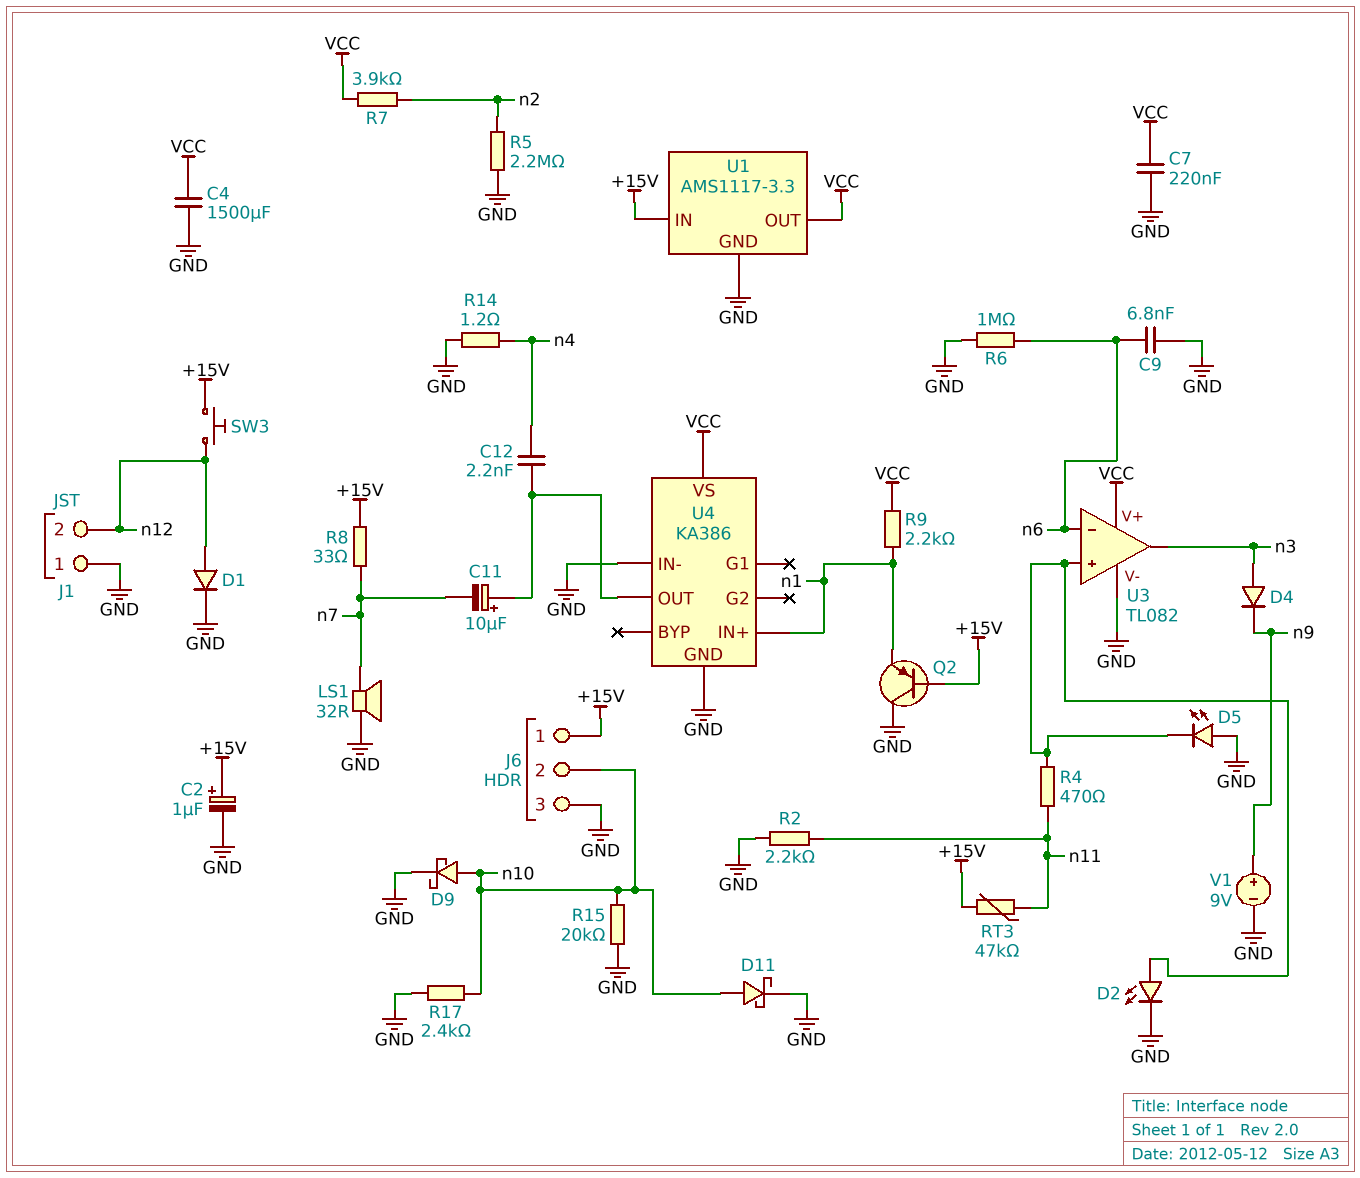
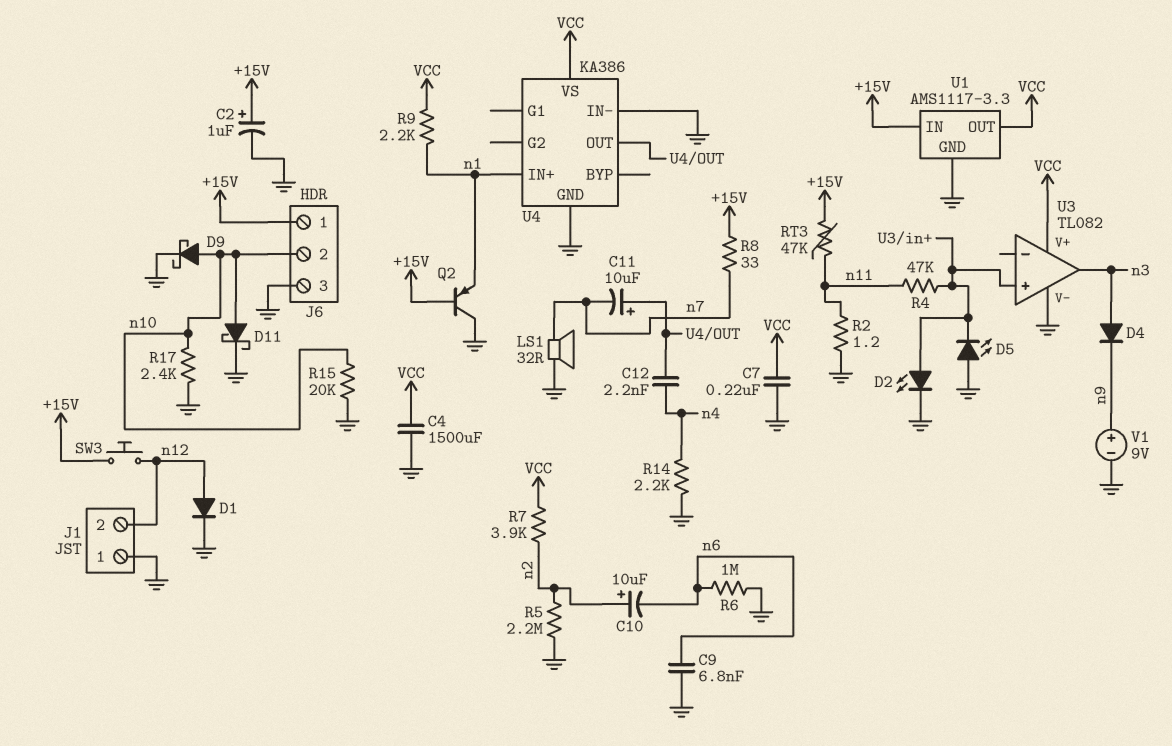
C10: none -> 10uF (plus n2, minus n6)
R2: 2.2k (GND, n11) -> 1.2 (GND, n11)
R4: 470 (U3/in+, n11) -> 47k (U3/in+, n11)
R14: 1.2 (GND, n4) -> 2.2k (GND, n4)
U3 pin in-: n6 -> none

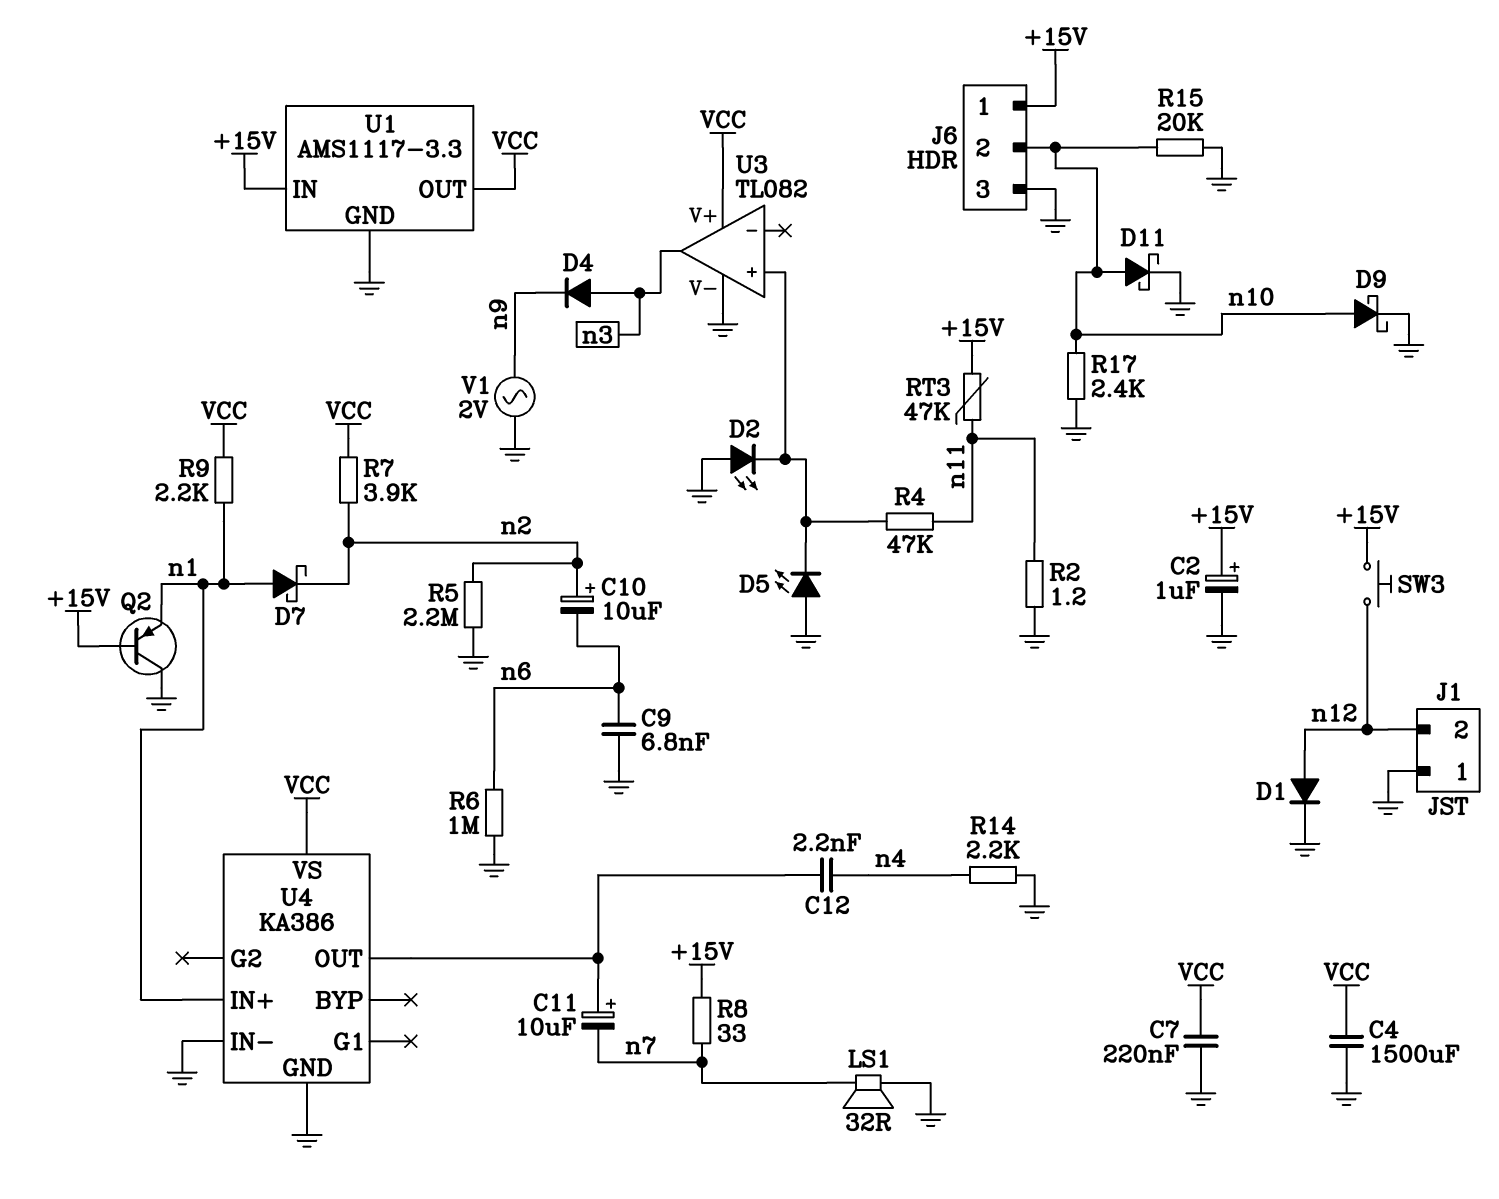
D2: LED (A U3/in+, K GND) -> LED (A GND, K U3/in+)
D7: none -> schottky (A n1, K n2)
V1: 9V (plus n9, minus GND) -> AC 2V (GND, n9)

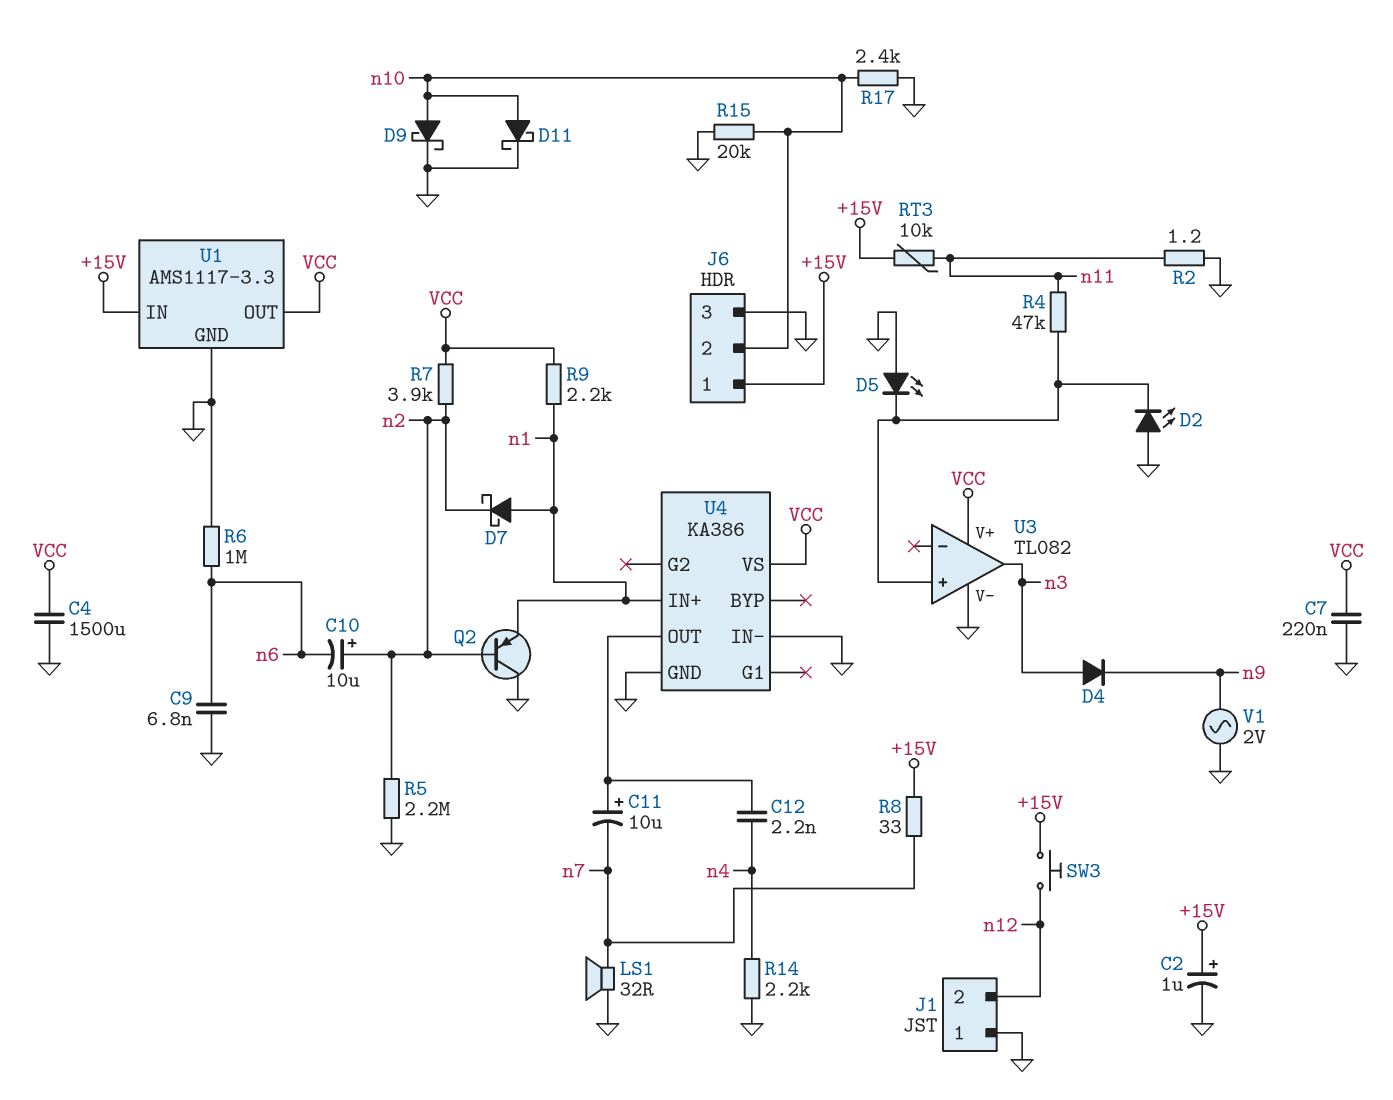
D1: diode (A n12, K GND) -> none
Q2: PNP (B +15V, C GND, E n1) -> PNP (B n2, C GND, E n1)
RT3: 47k (+15V, n11) -> 10k (+15V, n11)

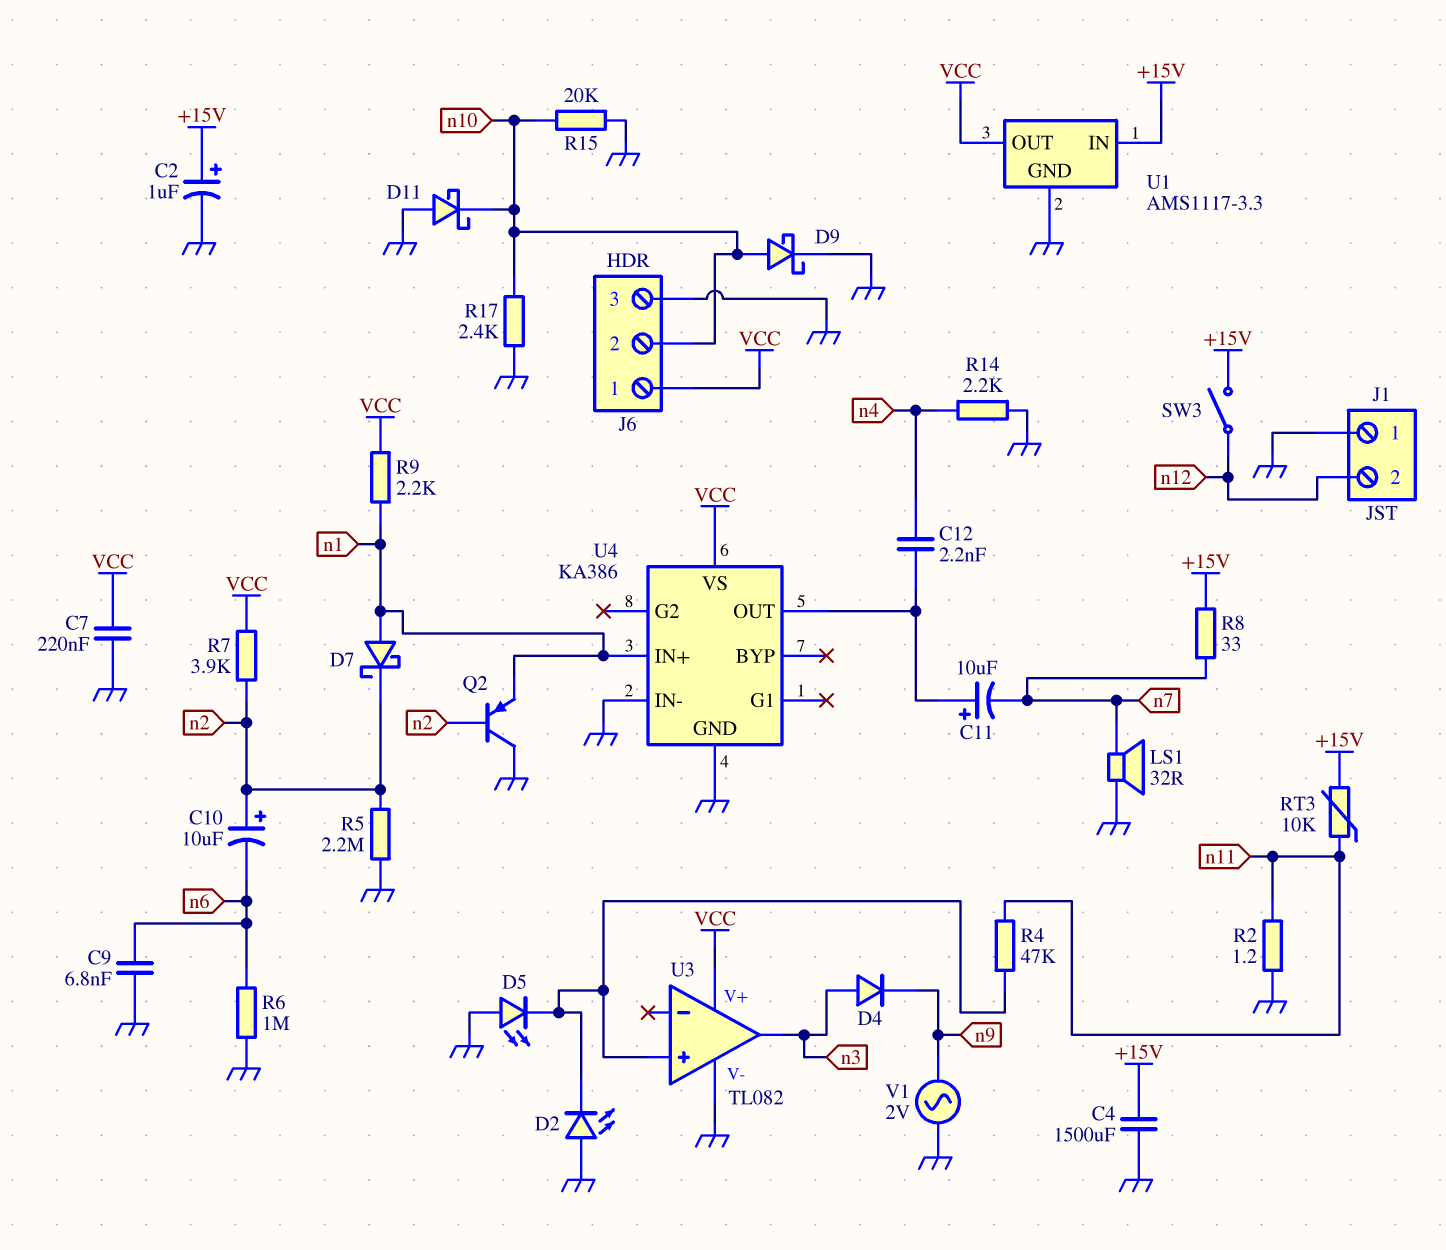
C4: 1500uF (GND, VCC) -> 1500uF (+15V, GND)
D11: schottky (A n10, K GND) -> schottky (A GND, K n10)
J6 pin 1: +15V -> VCC
SW3: button (+15V, n12) -> switch (+15V, n12)

